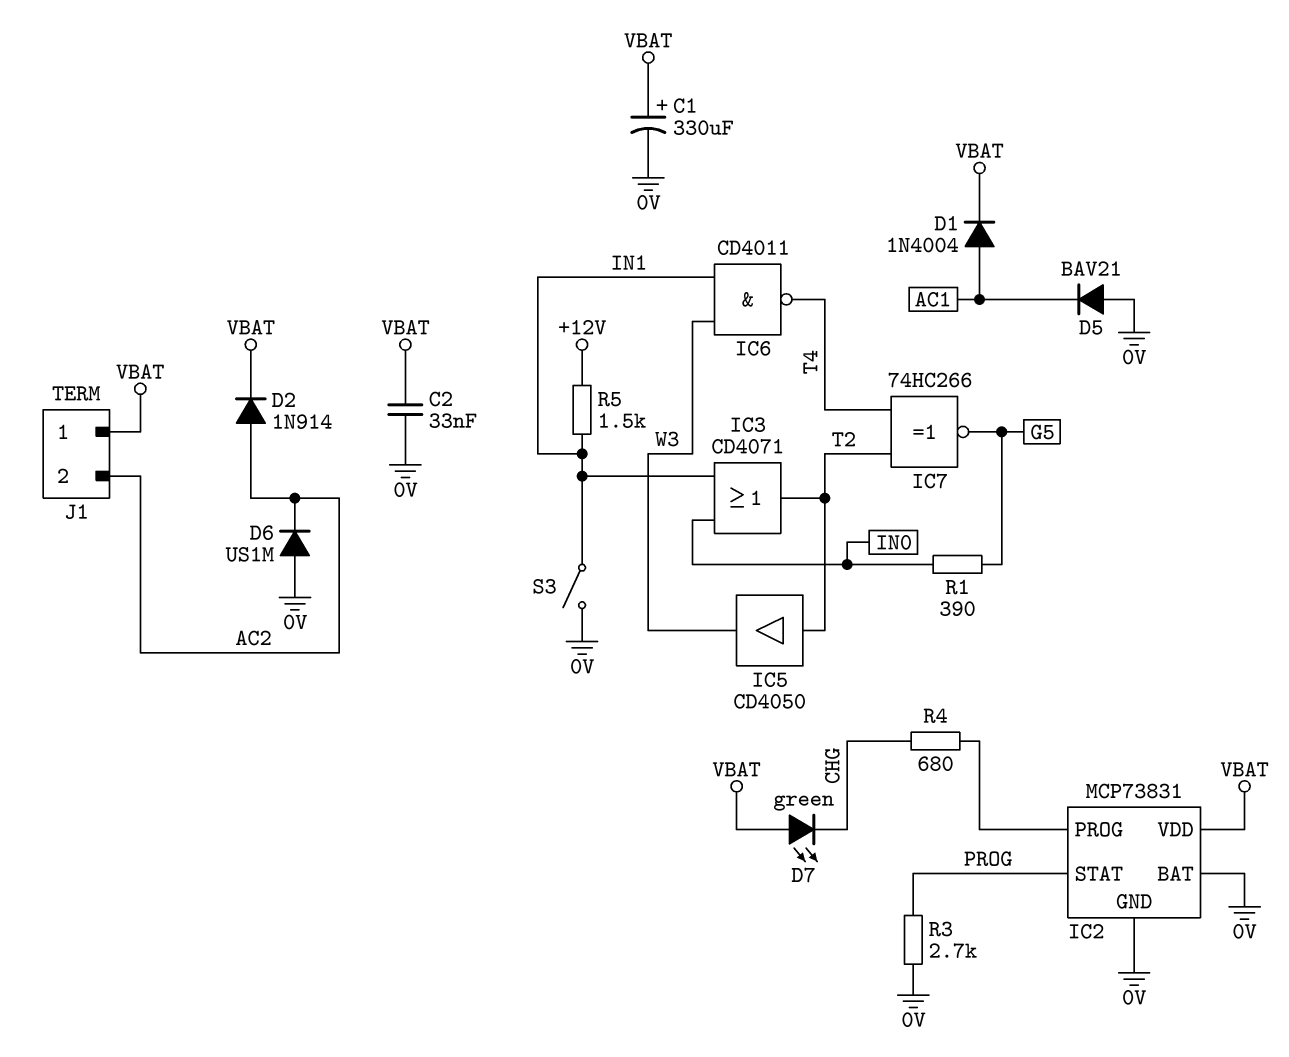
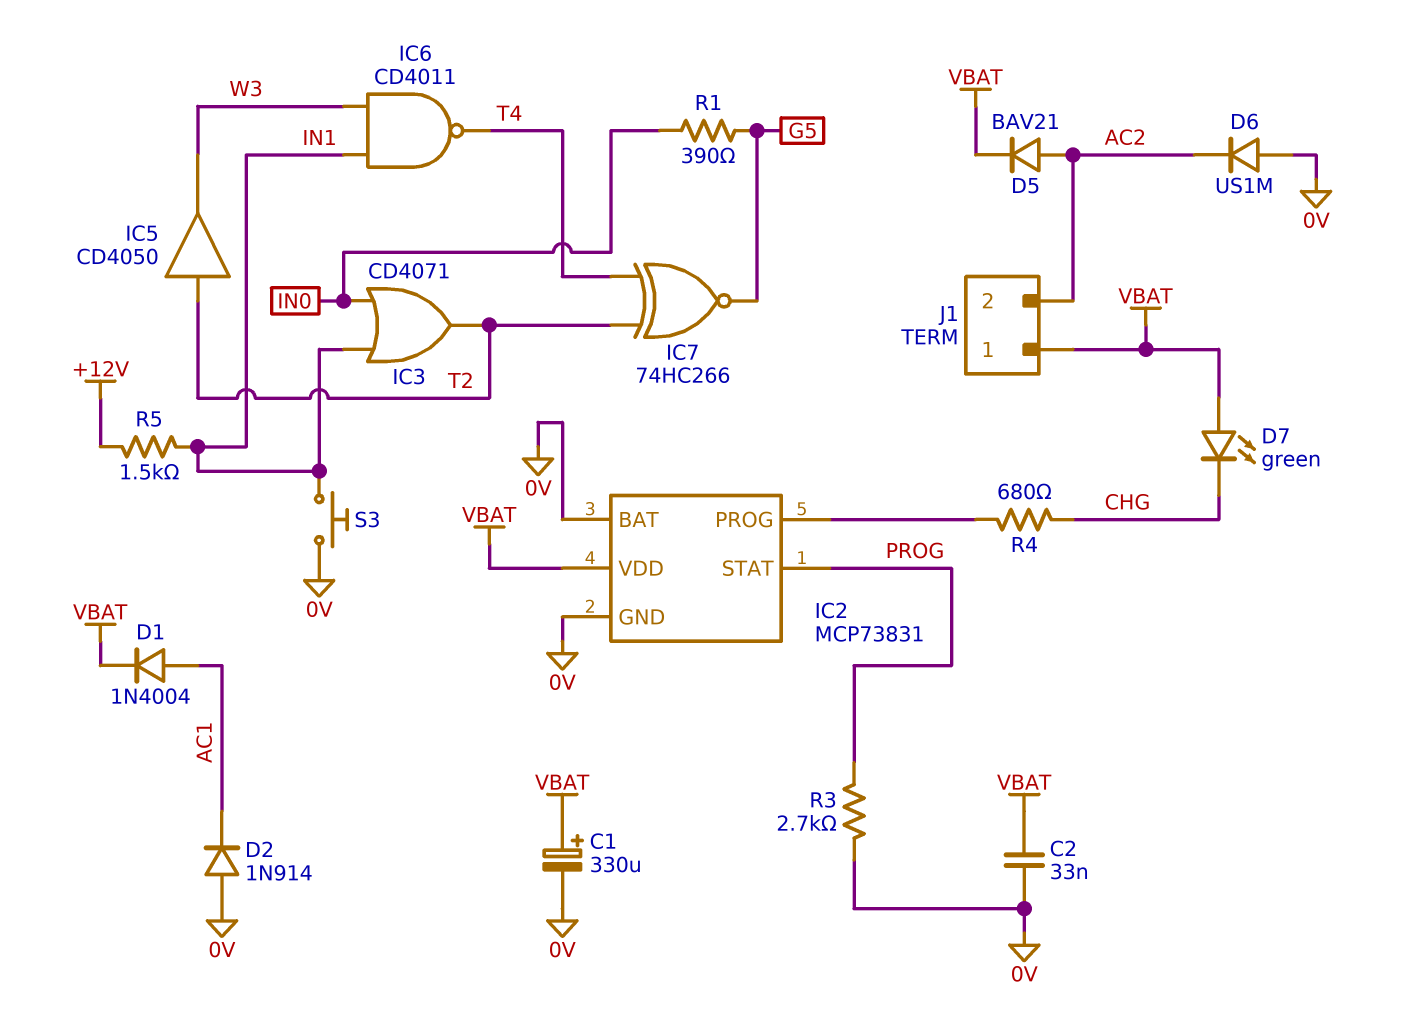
D2: diode 1N914 (A AC2, K VBAT) -> diode 1N914 (A 0V, K AC1)
D5: diode BAV21 (A 0V, K AC1) -> diode BAV21 (A AC2, K VBAT)
S3: switch (0V, IN1) -> button (0V, IN1)

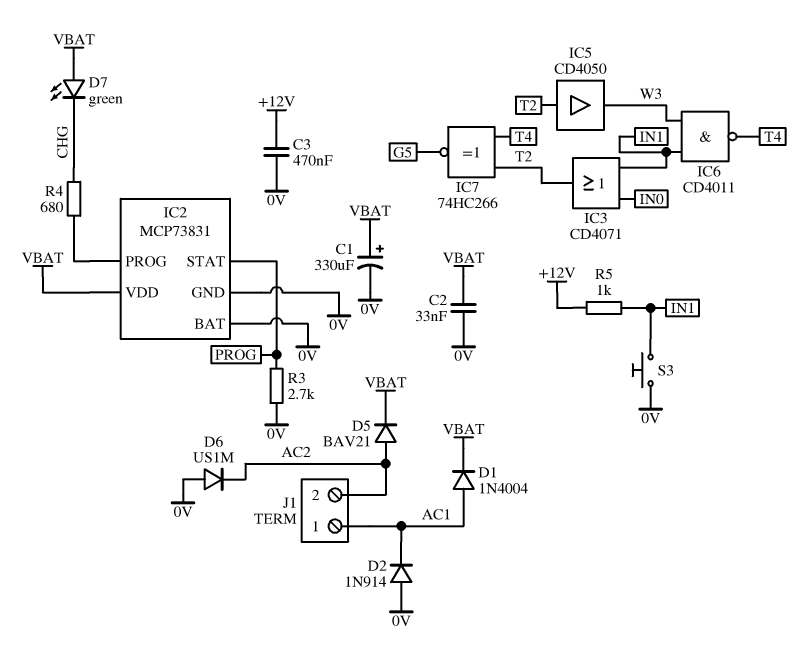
C3: none -> 470nF (+12V, 0V)
J1 pin 1: VBAT -> AC1
R1: 390 (G5, IN0) -> none
R5: 1.5k (+12V, IN1) -> 1k (+12V, IN1)

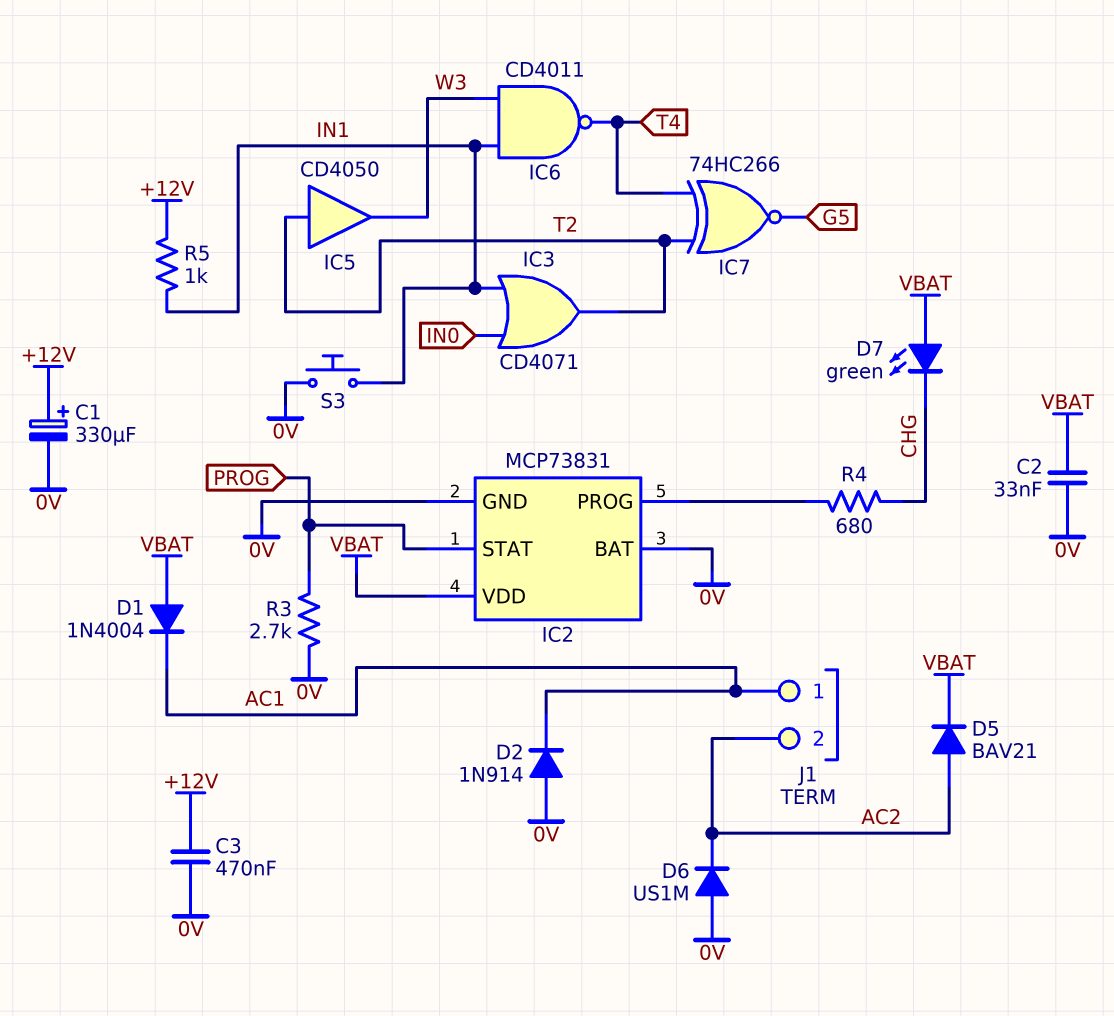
C1: 330uF (plus VBAT, minus 0V) -> 330uF (plus +12V, minus 0V)
D1: diode 1N4004 (A AC1, K VBAT) -> diode 1N4004 (A VBAT, K AC1)

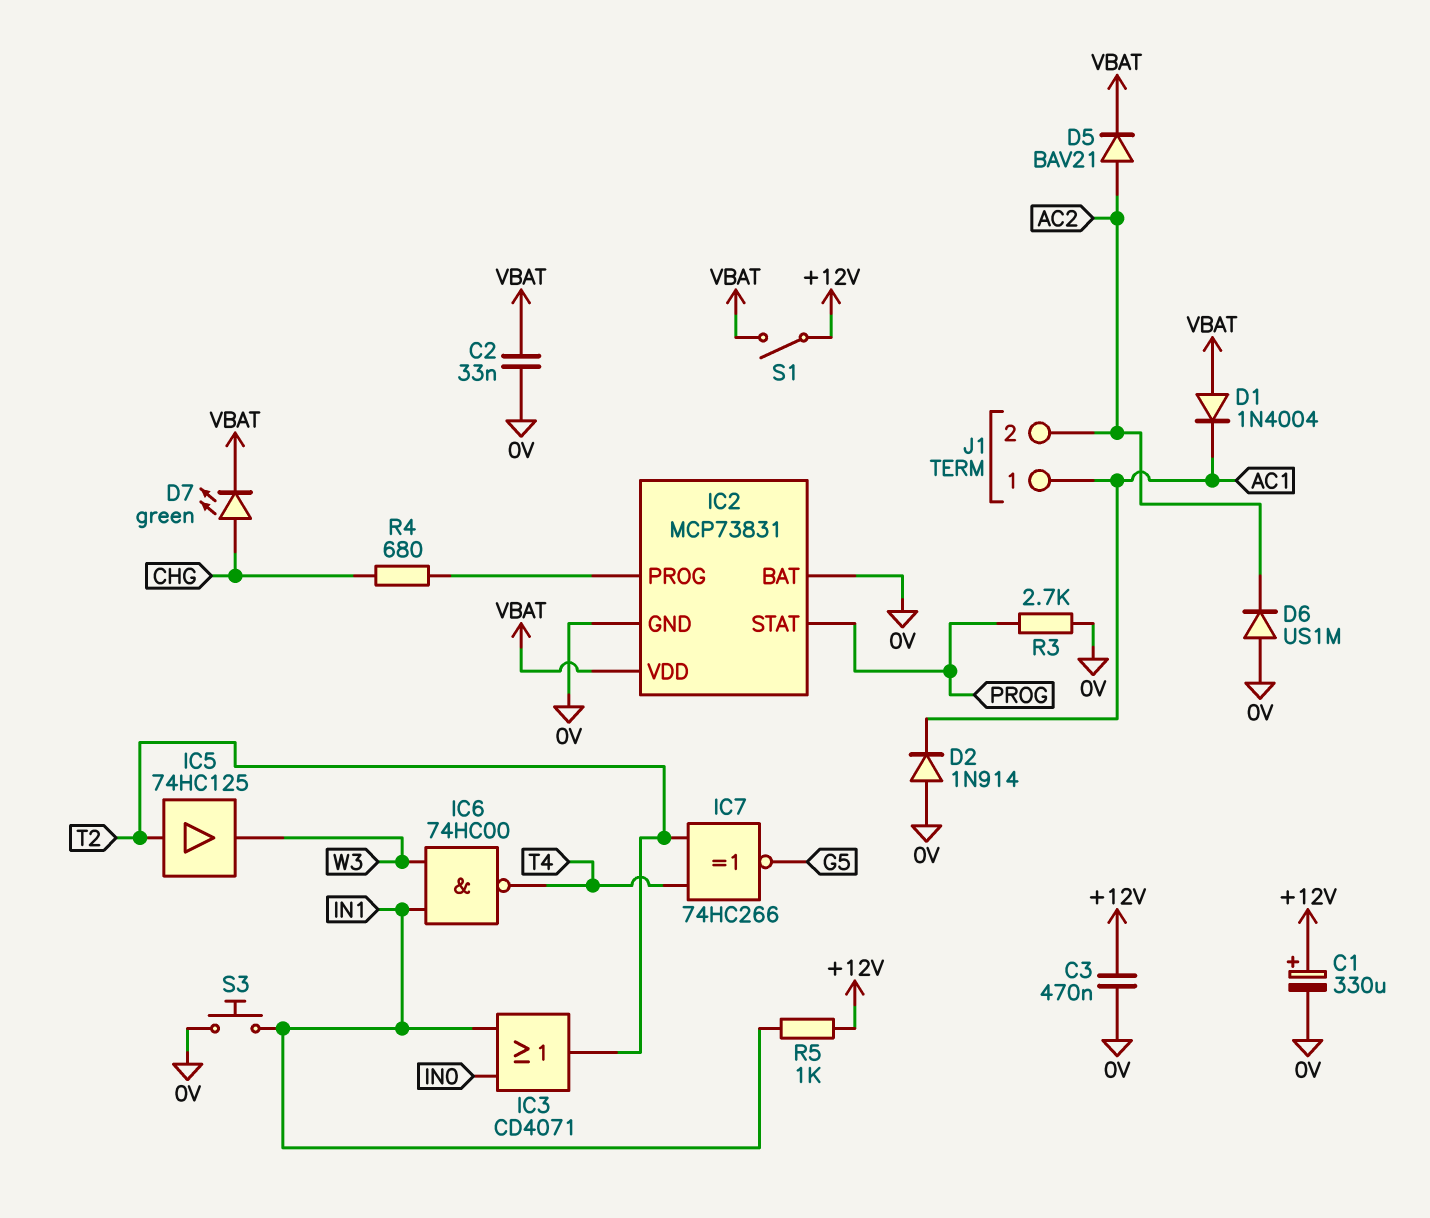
D7: LED green (A VBAT, K CHG) -> LED green (A CHG, K VBAT)
IC5: buffer CD4050 (in T2, out W3) -> buffer 74HC125 (in T2, out W3)
IC6: NAND CD4011 (in IN1, in W3, out T4) -> NAND 74HC00 (in IN1, in W3, out T4)
S1: none -> switch (+12V, VBAT)

